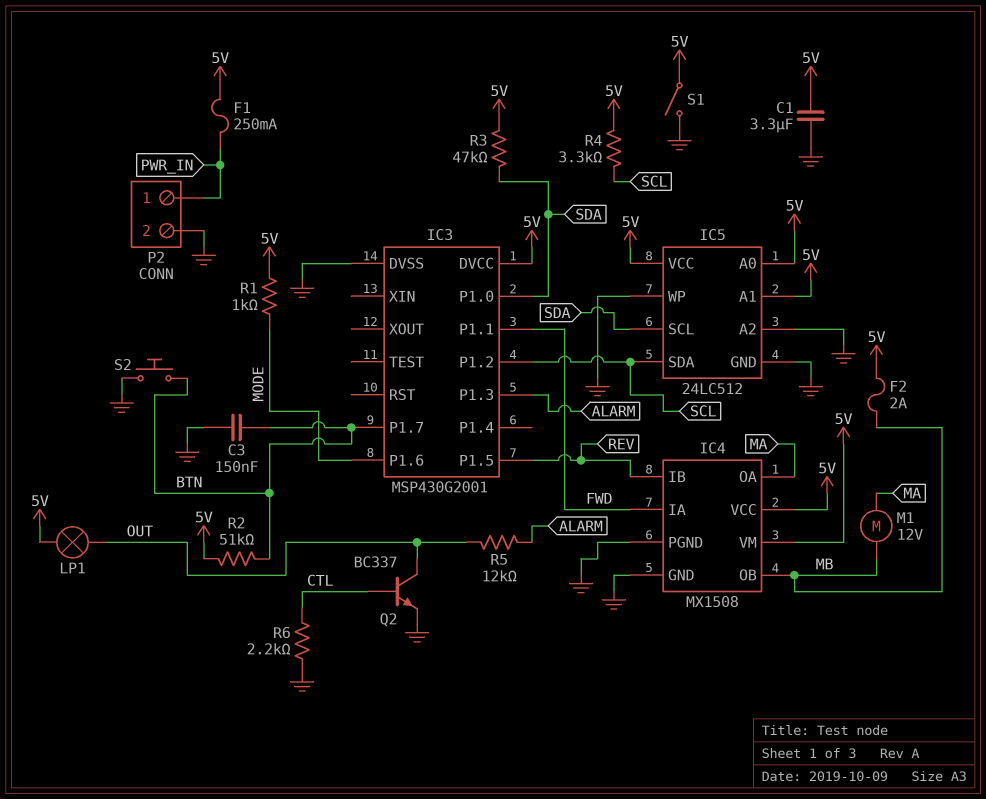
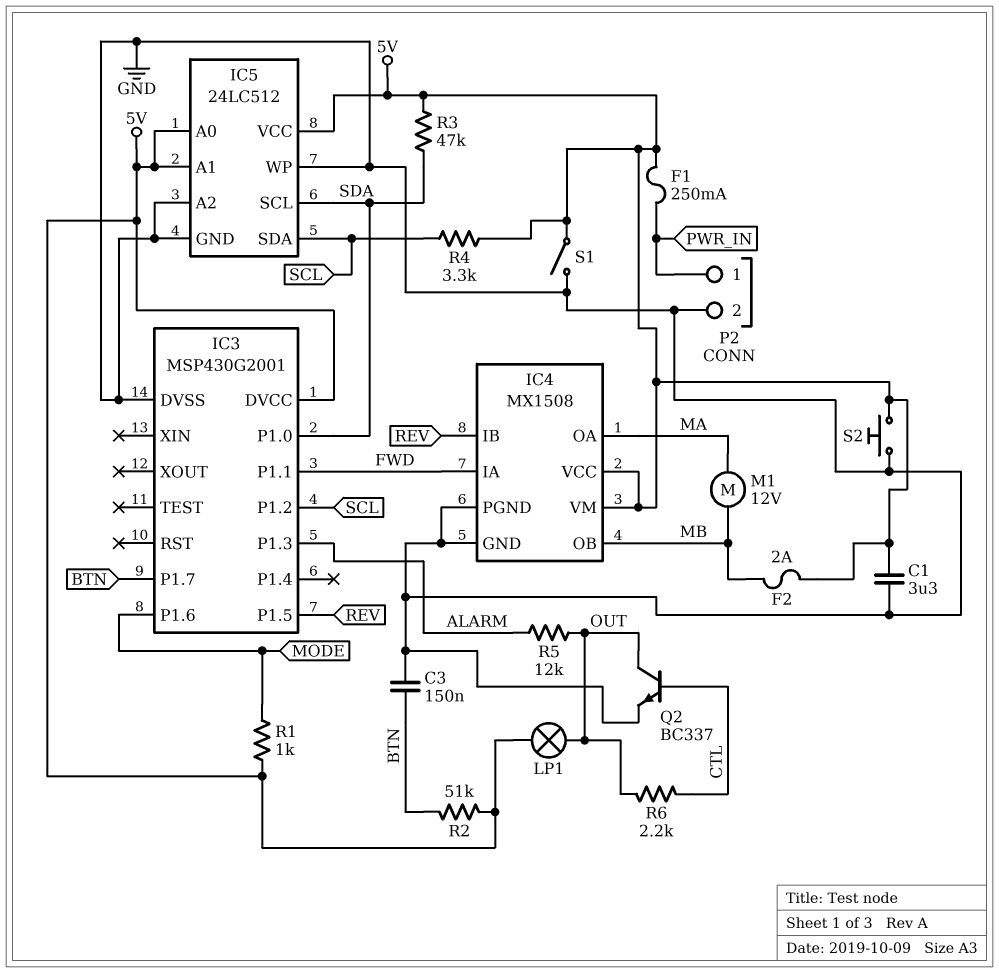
R6: 2.2k (CTL, GND) -> 2.2k (CTL, OUT)
S2: button (BTN, GND) -> button (5V, GND)

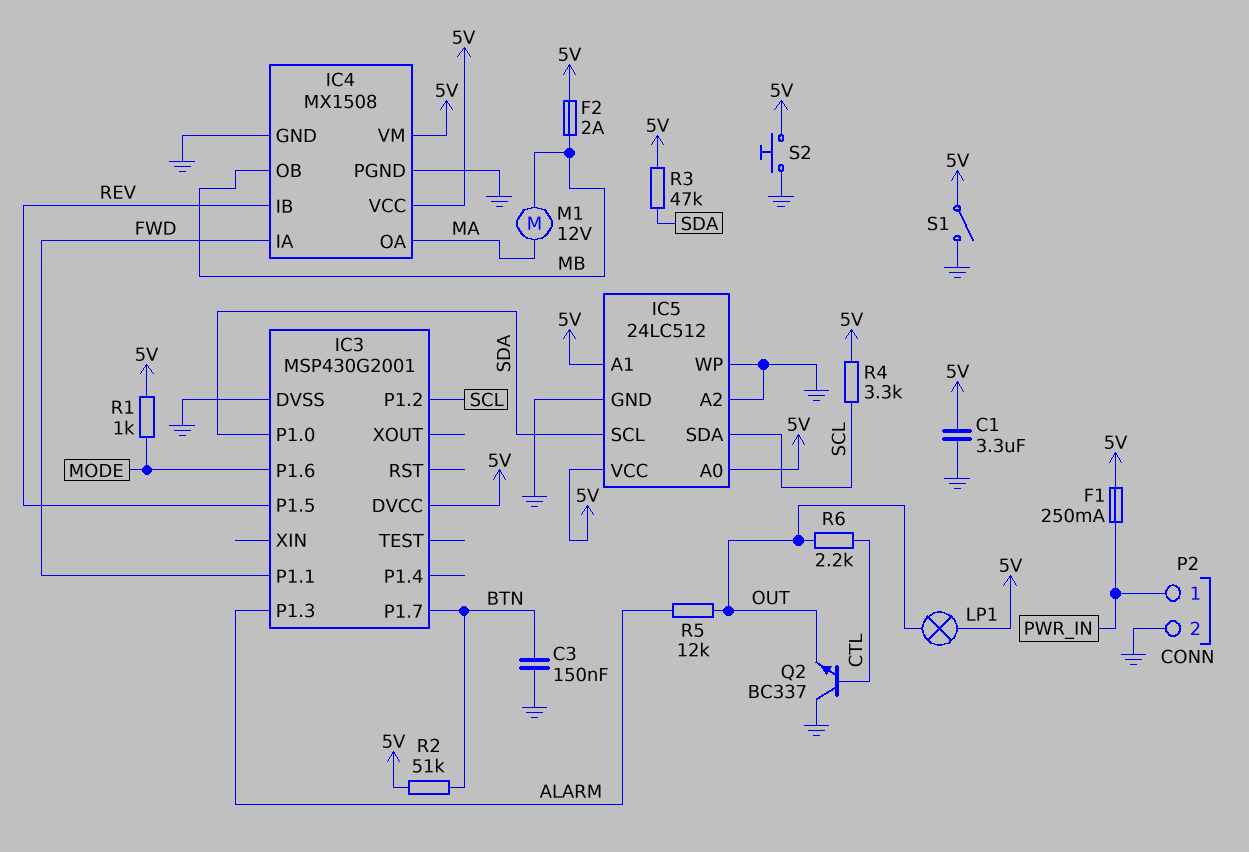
Q2: NPN BC337 (B CTL, C OUT, E GND) -> NPN BC337 (B CTL, C GND, E OUT)

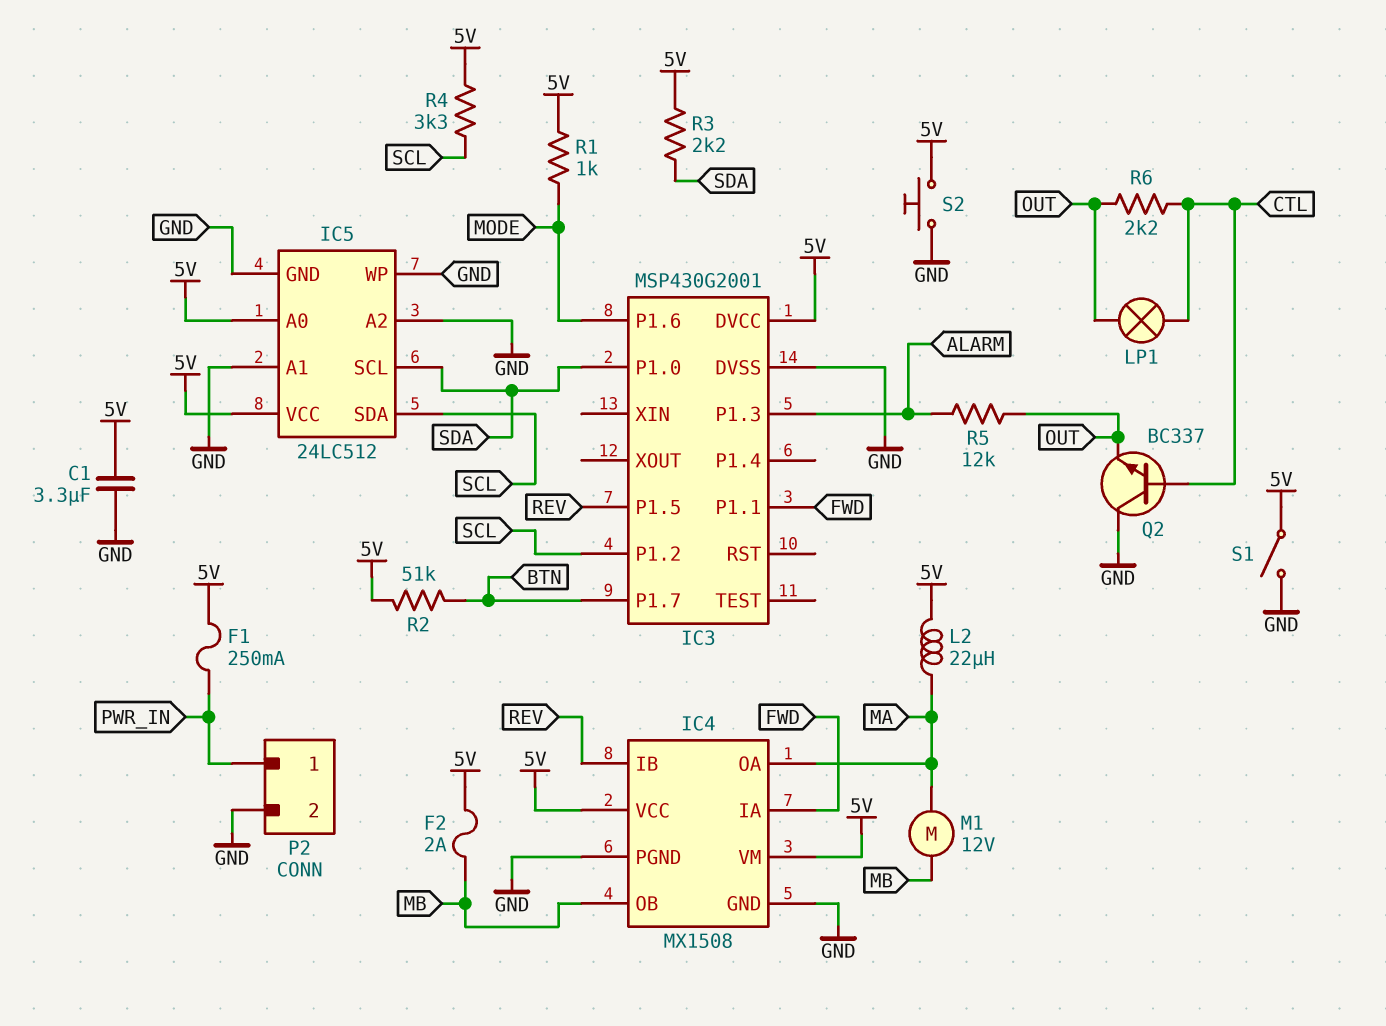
C3: 150nF (BTN, GND) -> none
IC5 pin A1: 5V -> GND
L2: none -> 22uH (5V, MA)
LP1: lamp (5V, OUT) -> lamp (CTL, OUT)
R3: 47k (5V, SDA) -> 2.2k (5V, SDA)

